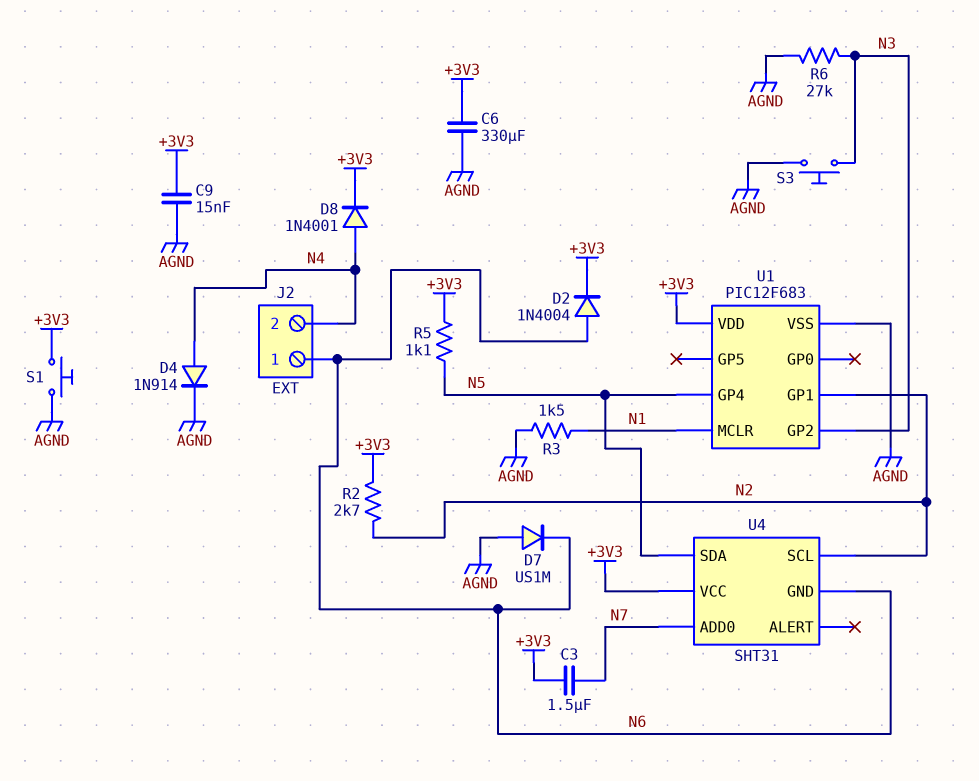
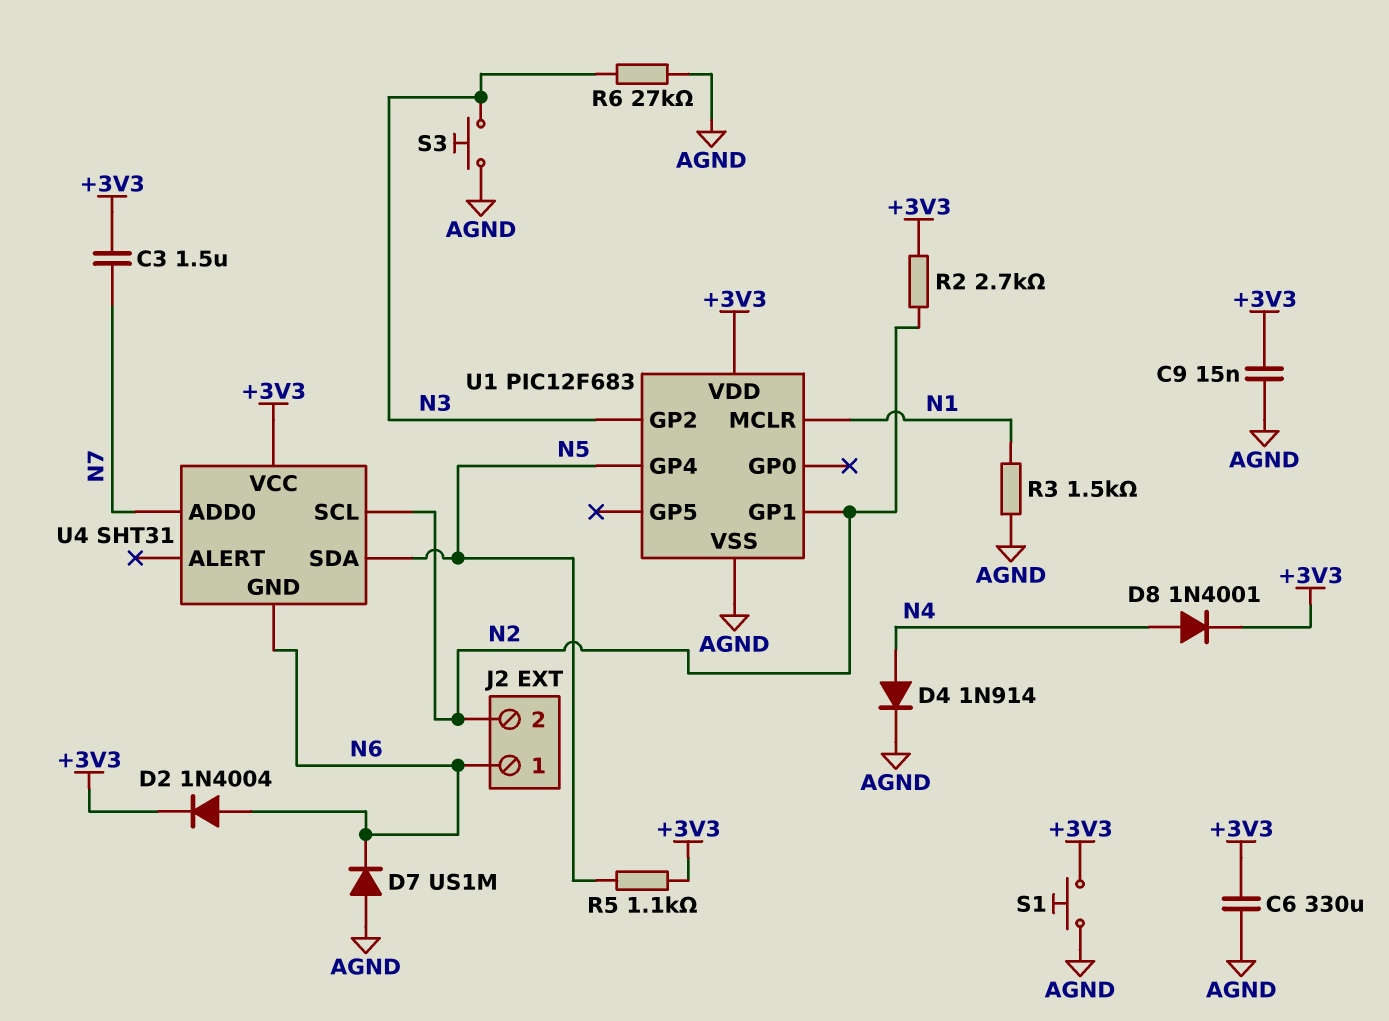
J2 pin 2: N4 -> N2

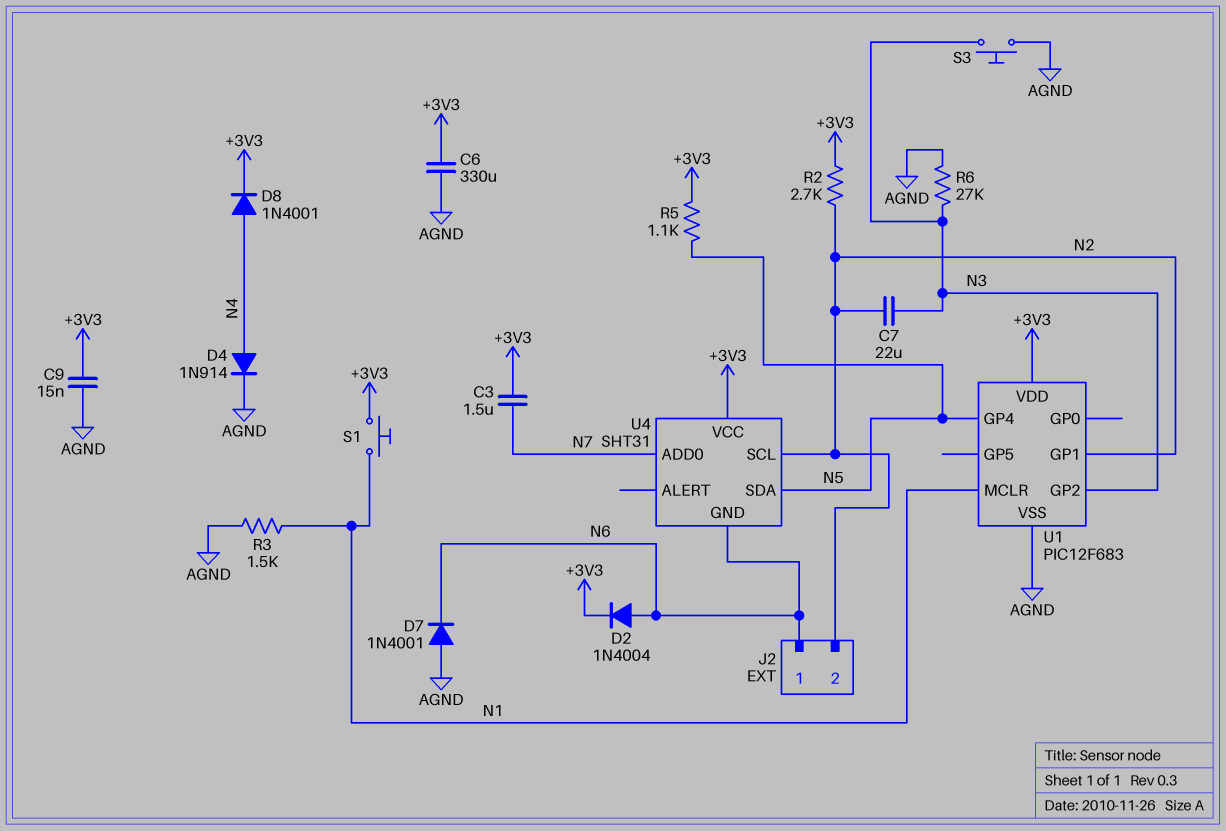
C7: none -> 22uF (N2, N3)
D7: diode US1M (A AGND, K N6) -> diode 1N4001 (A AGND, K N6)
S1: button (+3V3, AGND) -> button (+3V3, N1)

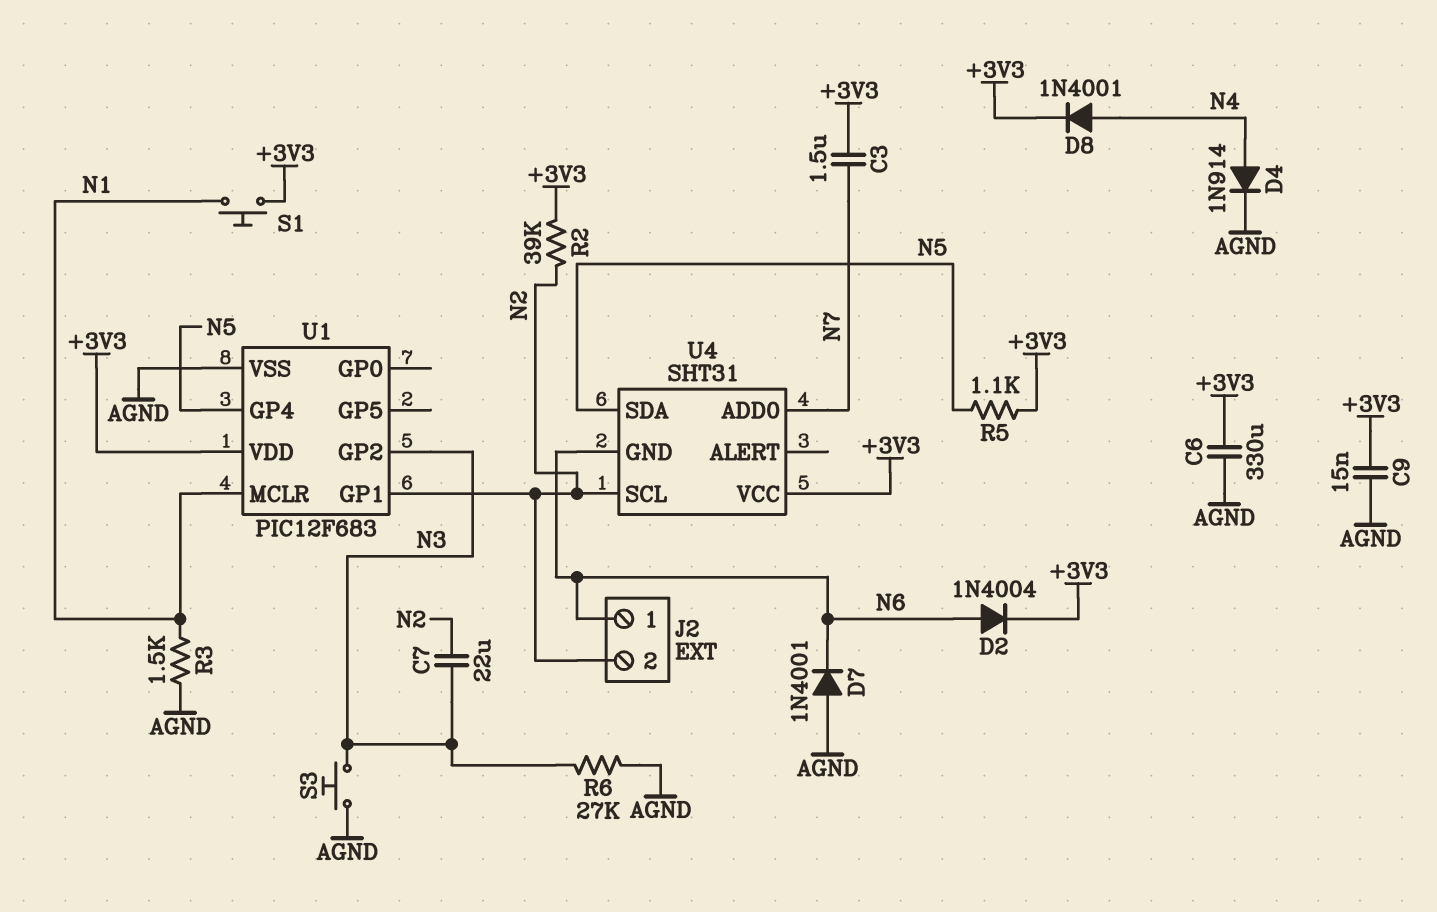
R2: 2.7k (+3V3, N2) -> 39k (+3V3, N2)

